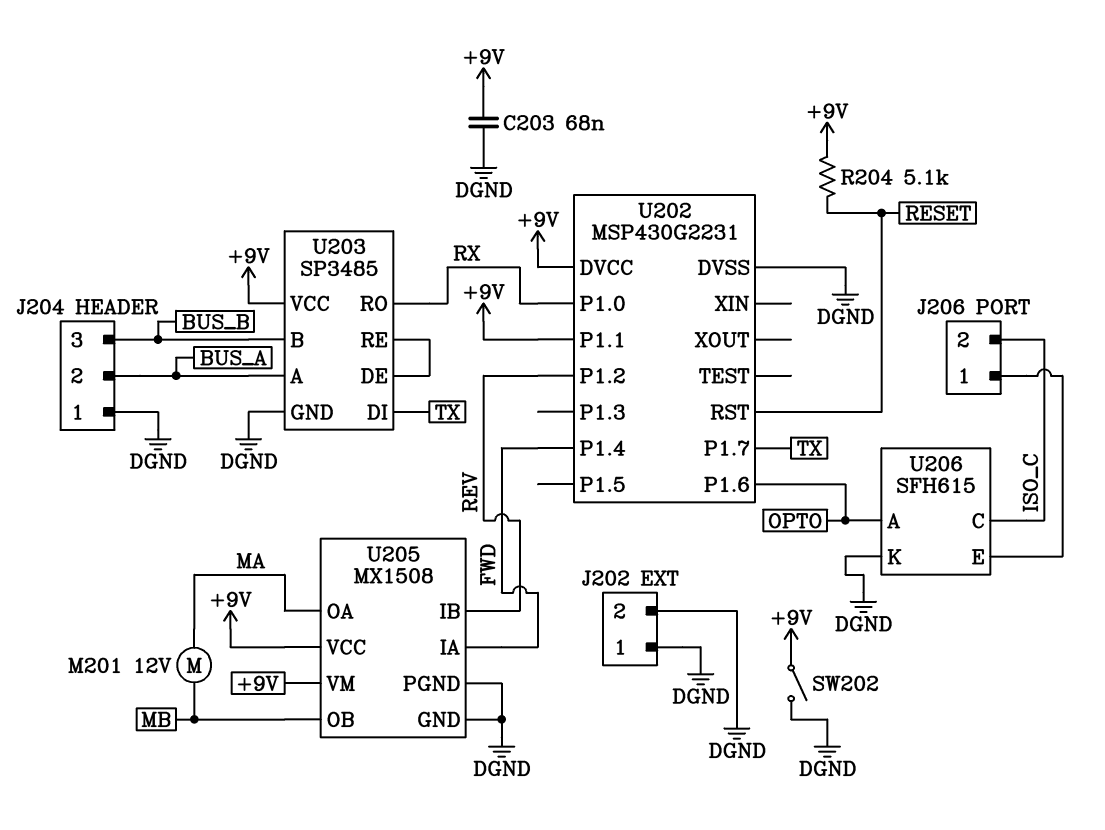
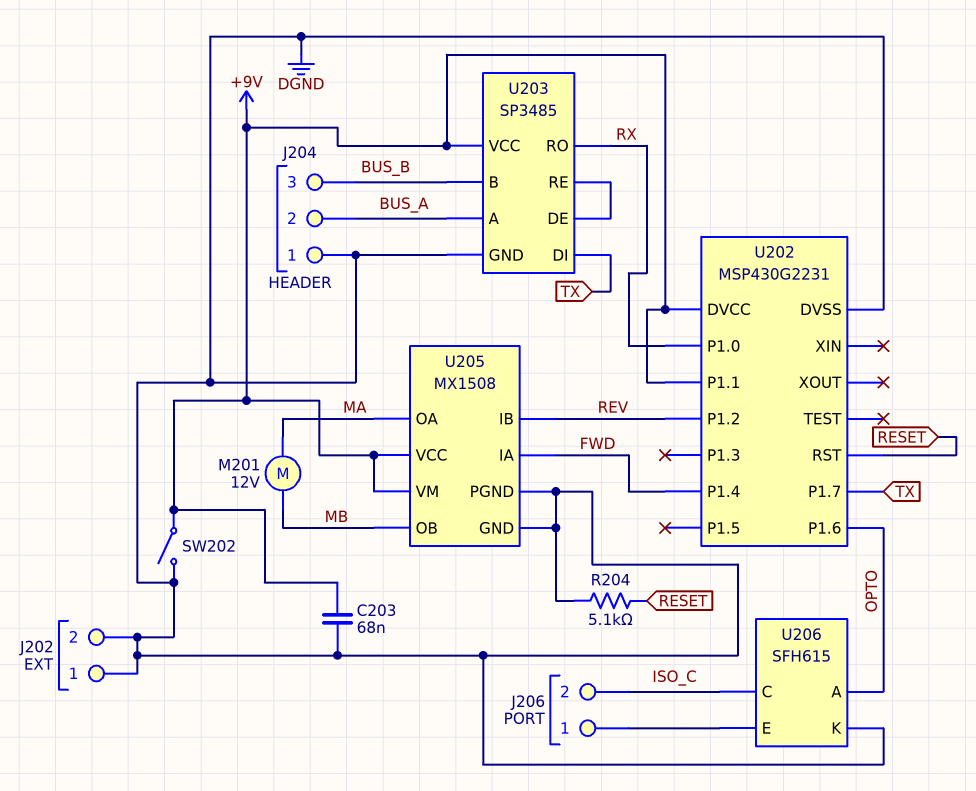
R204: 5.1k (+9V, RESET) -> 5.1k (DGND, RESET)

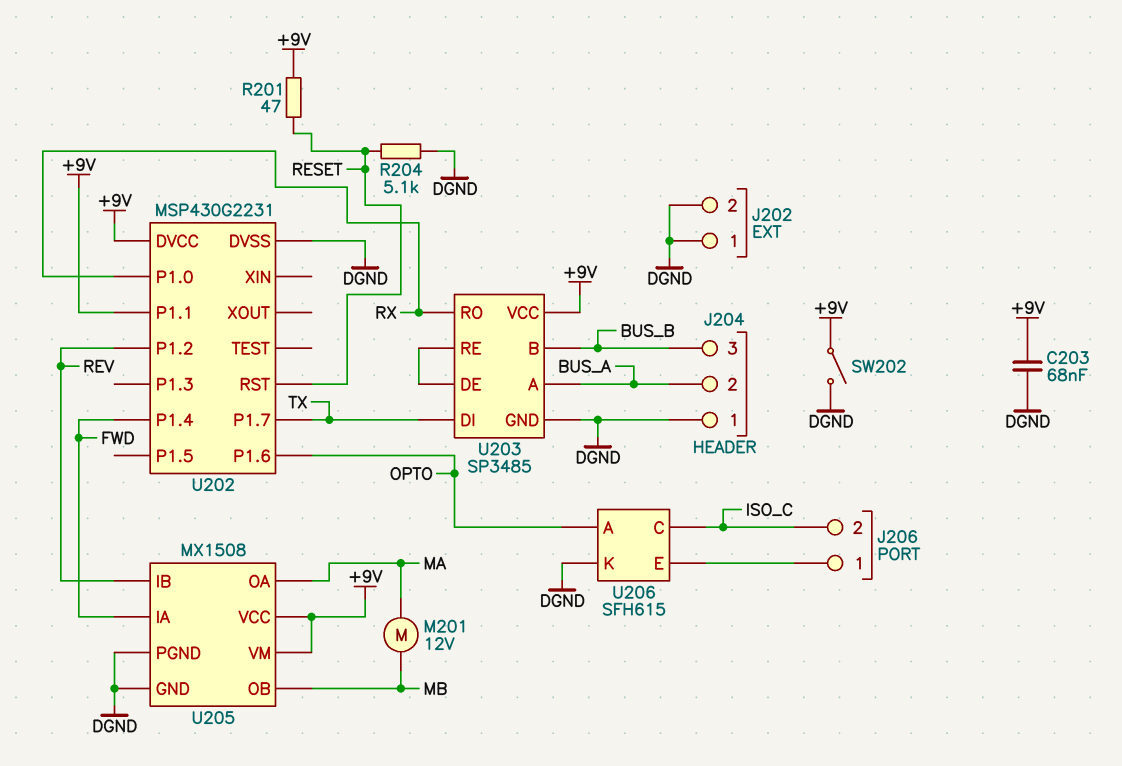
R201: none -> 47 (+9V, RESET)

